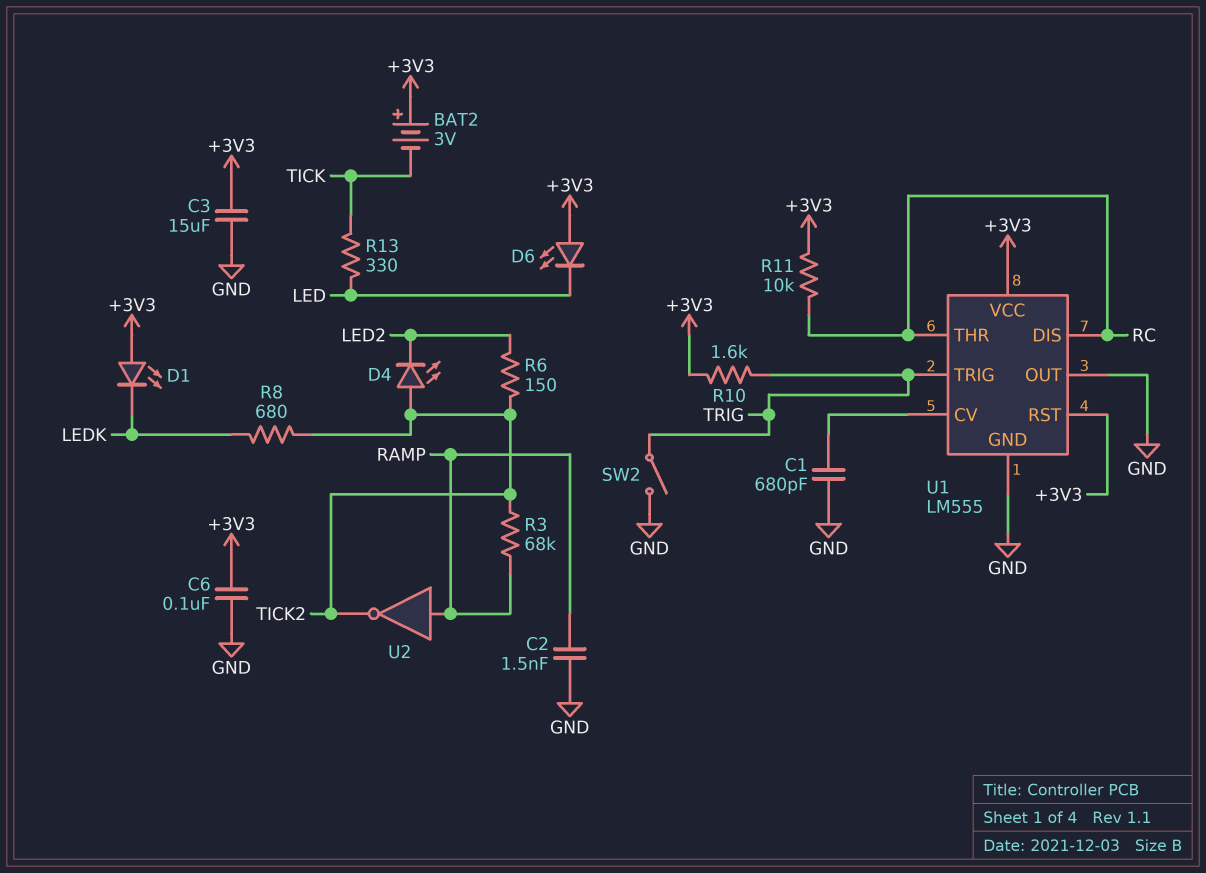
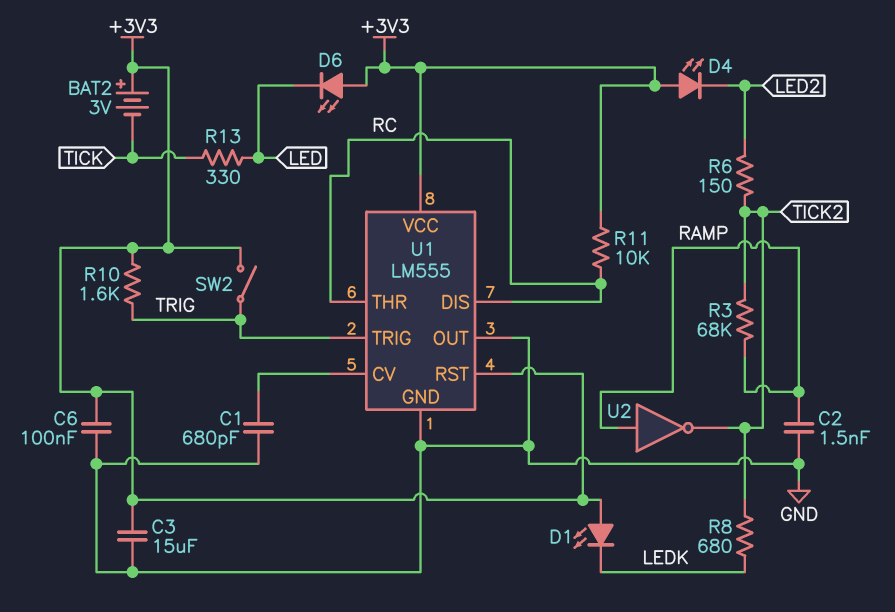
D4: LED (A TICK2, K LED2) -> LED (A +3V3, K LED2)
SW2: switch (GND, TRIG) -> switch (+3V3, TRIG)

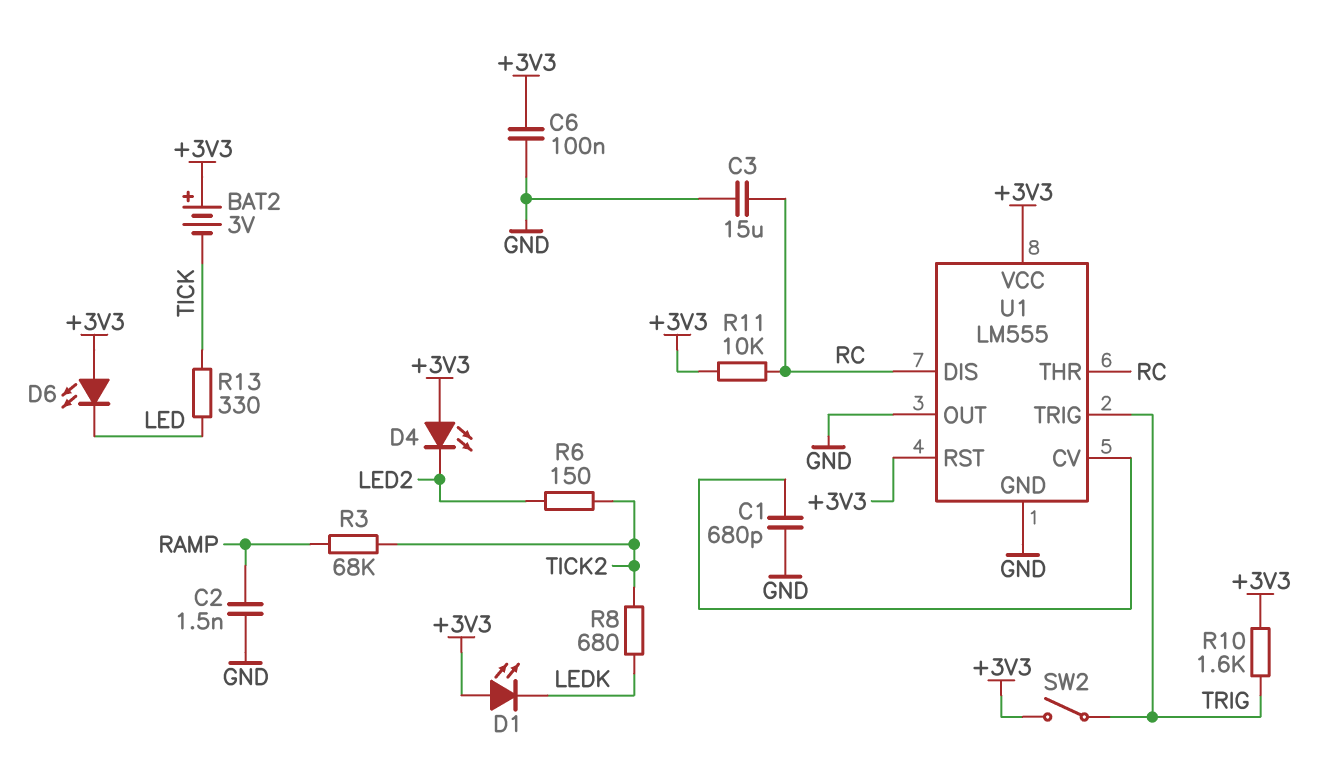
C3: 15uF (+3V3, GND) -> 15uF (GND, RC)
U2: NOT (in RAMP, out TICK2) -> none

